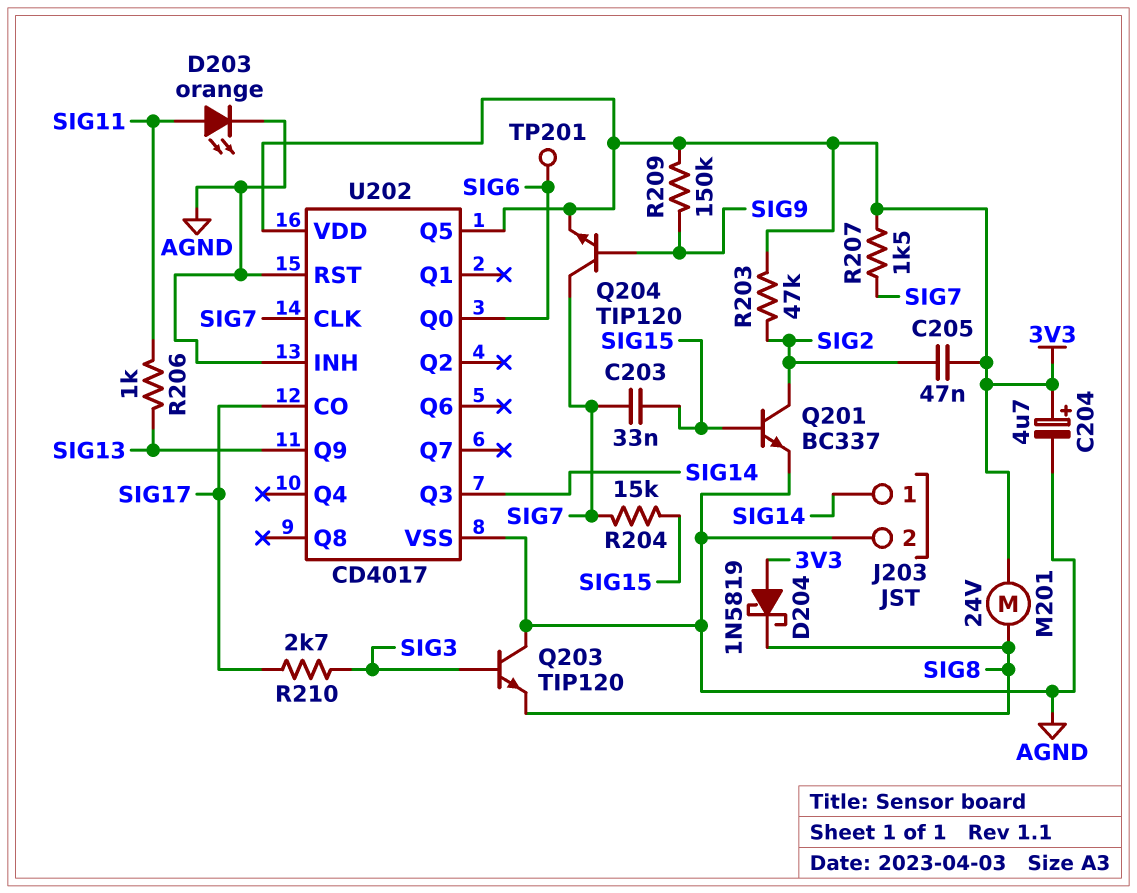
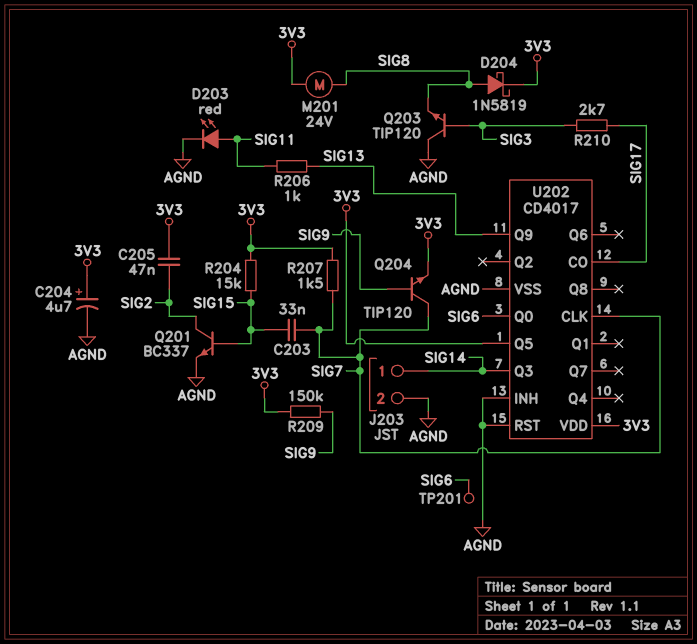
D203: LED orange (A SIG11, K AGND) -> LED red (A SIG11, K AGND)
D204: schottky 1N5819 (A 3V3, K SIG8) -> schottky 1N5819 (A SIG8, K 3V3)
R203: 47k (3V3, SIG2) -> none
R204: 15k (SIG7, SIG15) -> 15k (3V3, SIG15)

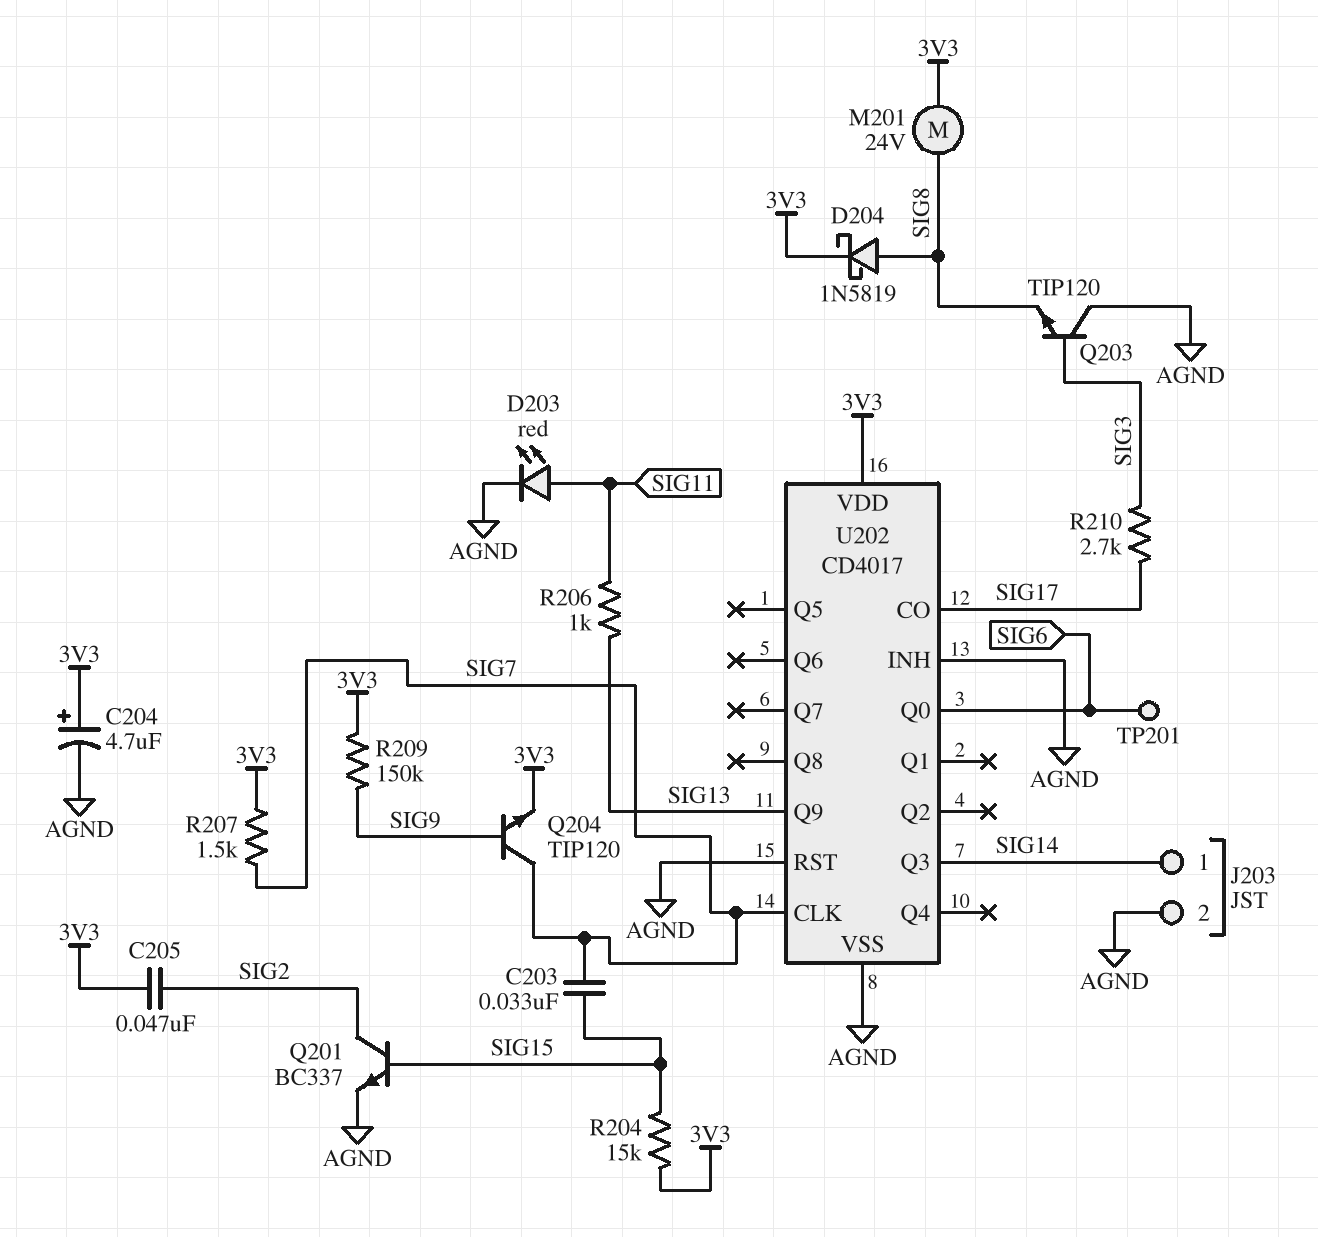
U202 pin Q5: 3V3 -> none

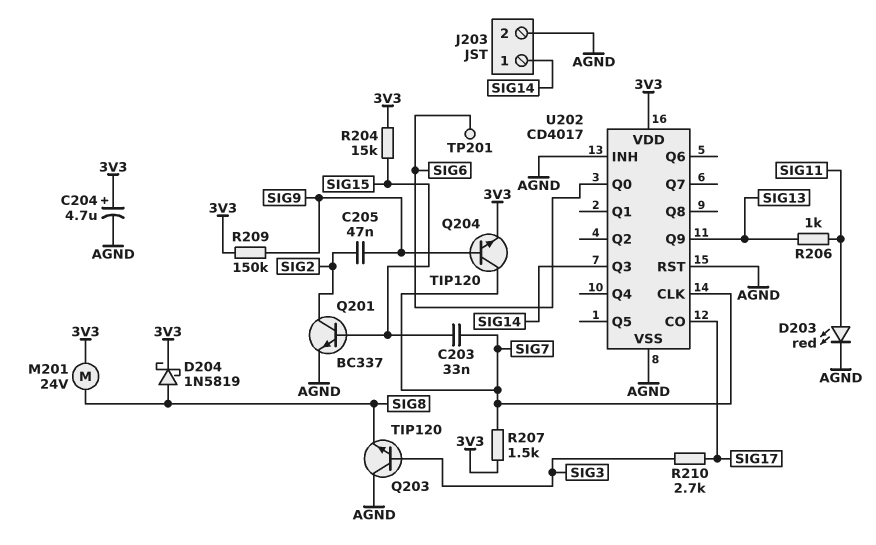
C205: 47nF (3V3, SIG2) -> 47nF (SIG2, SIG9)

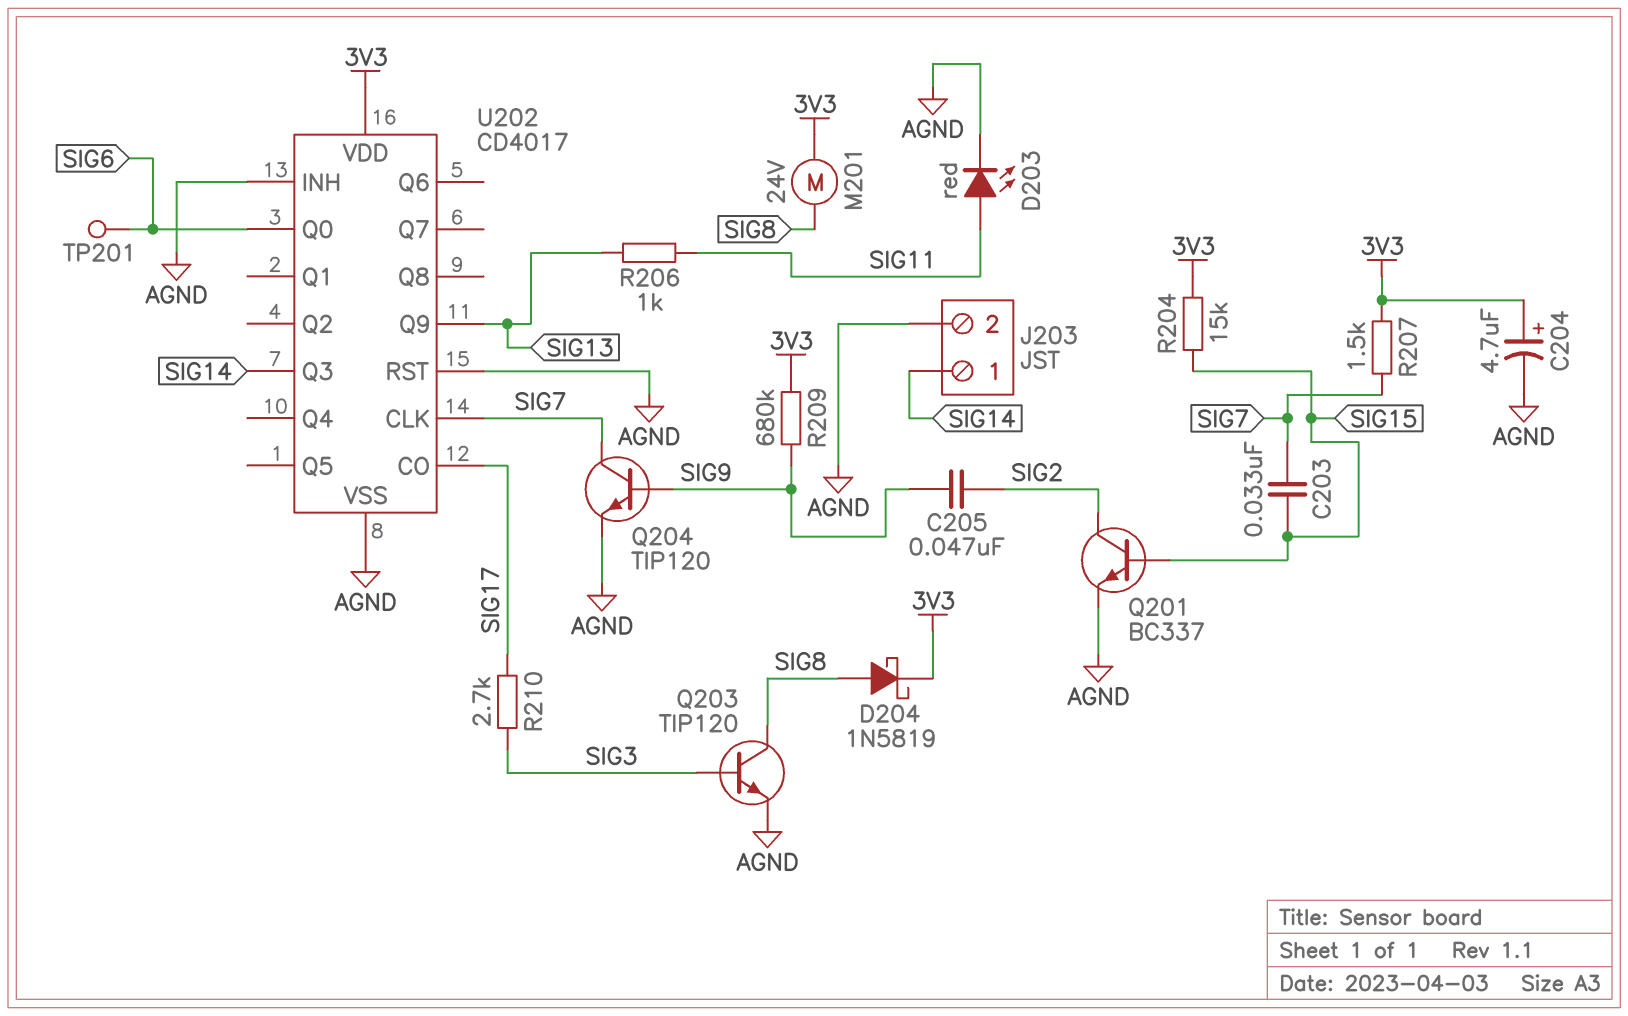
Q203: NPN TIP120 (B SIG3, C AGND, E SIG8) -> NPN TIP120 (B SIG3, C SIG8, E AGND)
Q204: NPN TIP120 (B SIG9, C SIG7, E 3V3) -> NPN TIP120 (B SIG9, C SIG7, E AGND)
R209: 150k (3V3, SIG9) -> 680k (3V3, SIG9)

